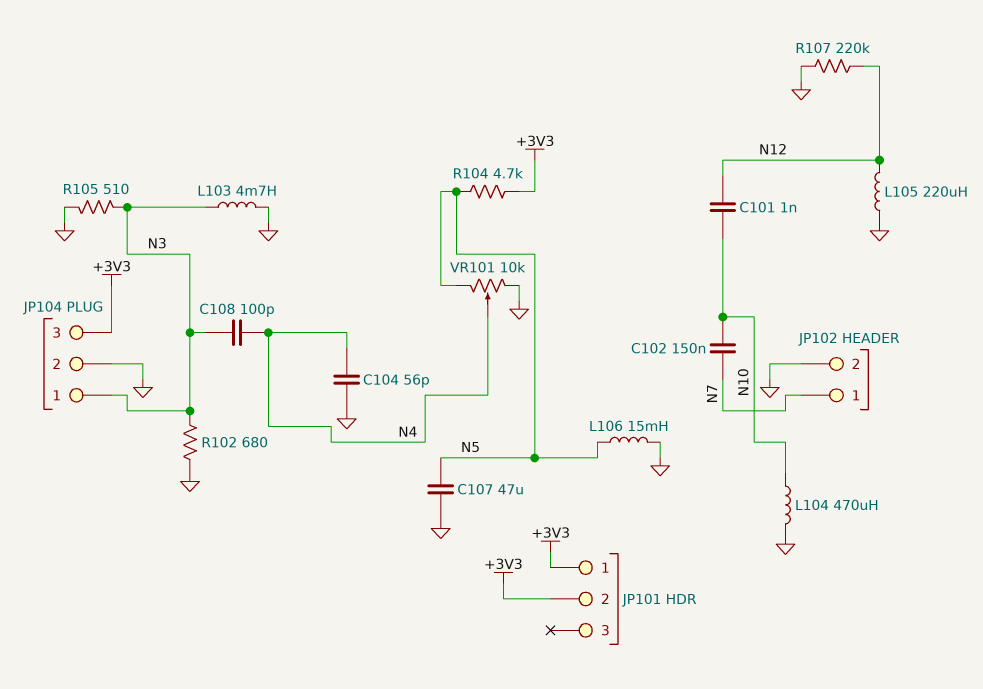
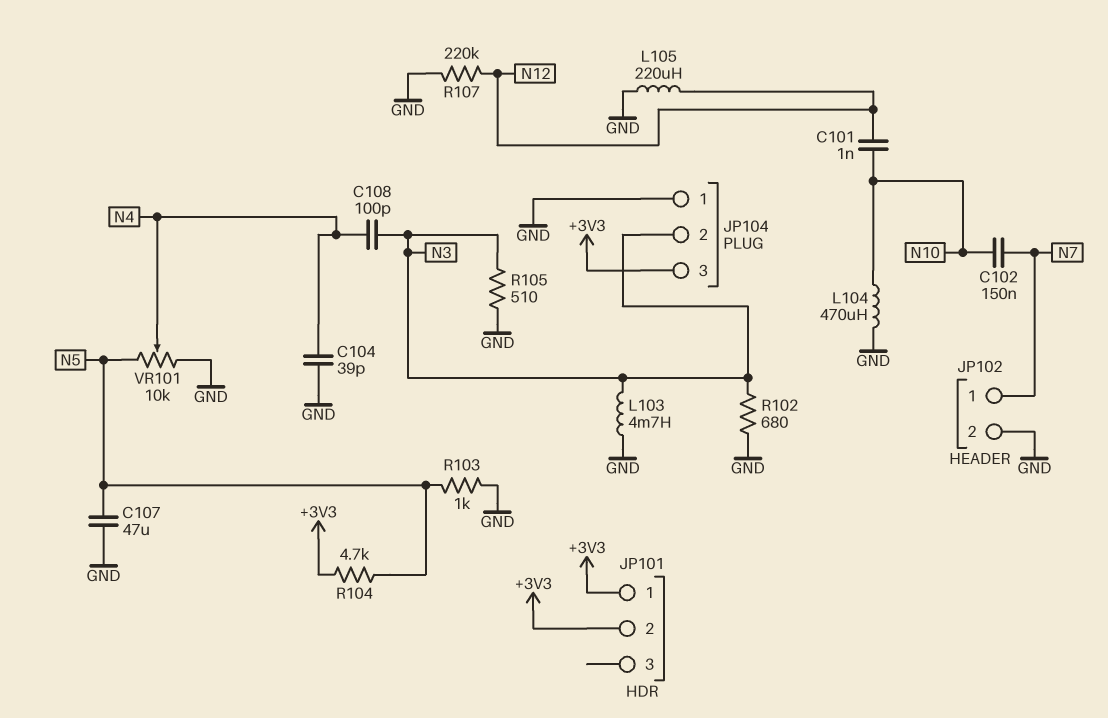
C104: 56pF (GND, N4) -> 39pF (GND, N4)
JP104 pin 1: N3 -> GND
JP104 pin 2: GND -> N3
L106: 15mH (GND, N5) -> none
R103: none -> 1k (GND, N5)

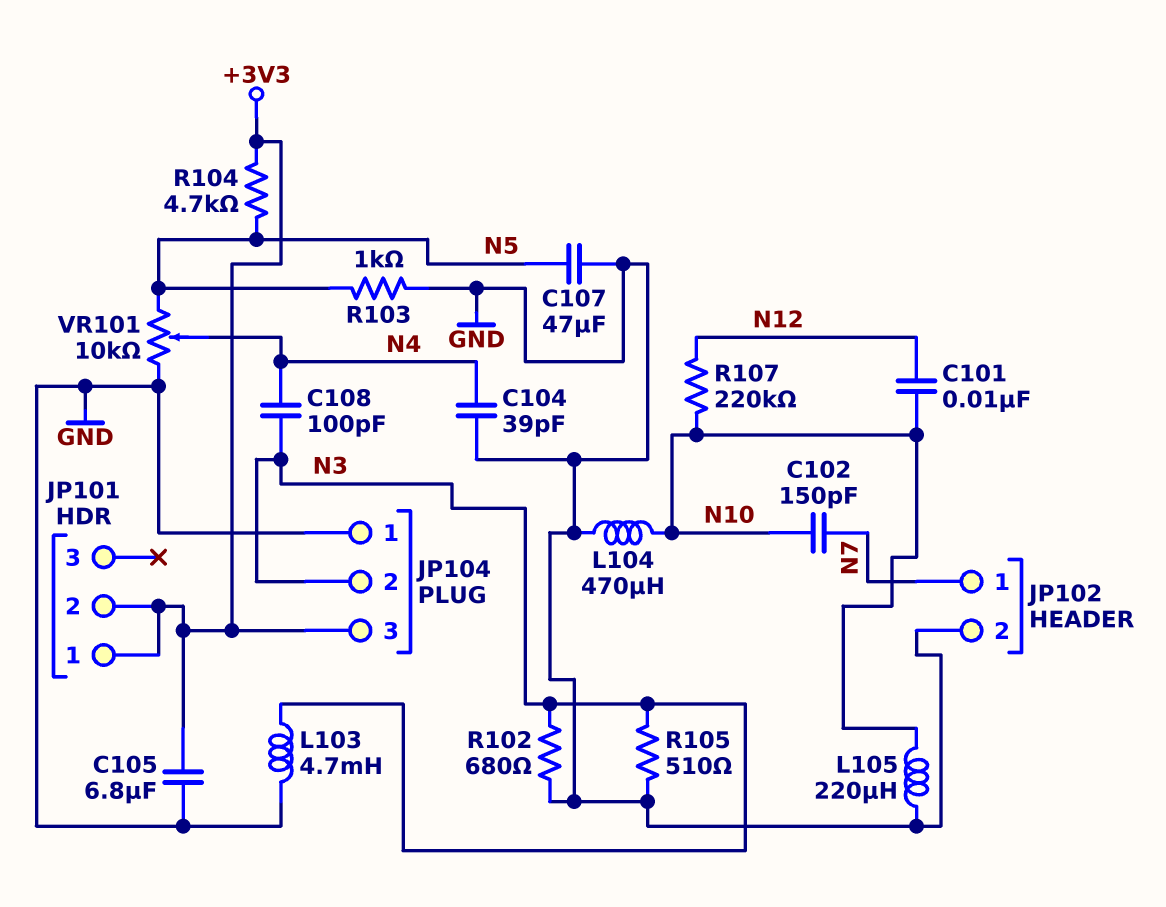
C101: 1nF (N10, N12) -> 10nF (N10, N12)
C102: 150nF (N7, N10) -> 150pF (N7, N10)
C105: none -> 6.8uF (+3V3, GND)
L105: 220uH (GND, N12) -> 220uH (GND, N10)
R107: 220k (GND, N12) -> 220k (N10, N12)

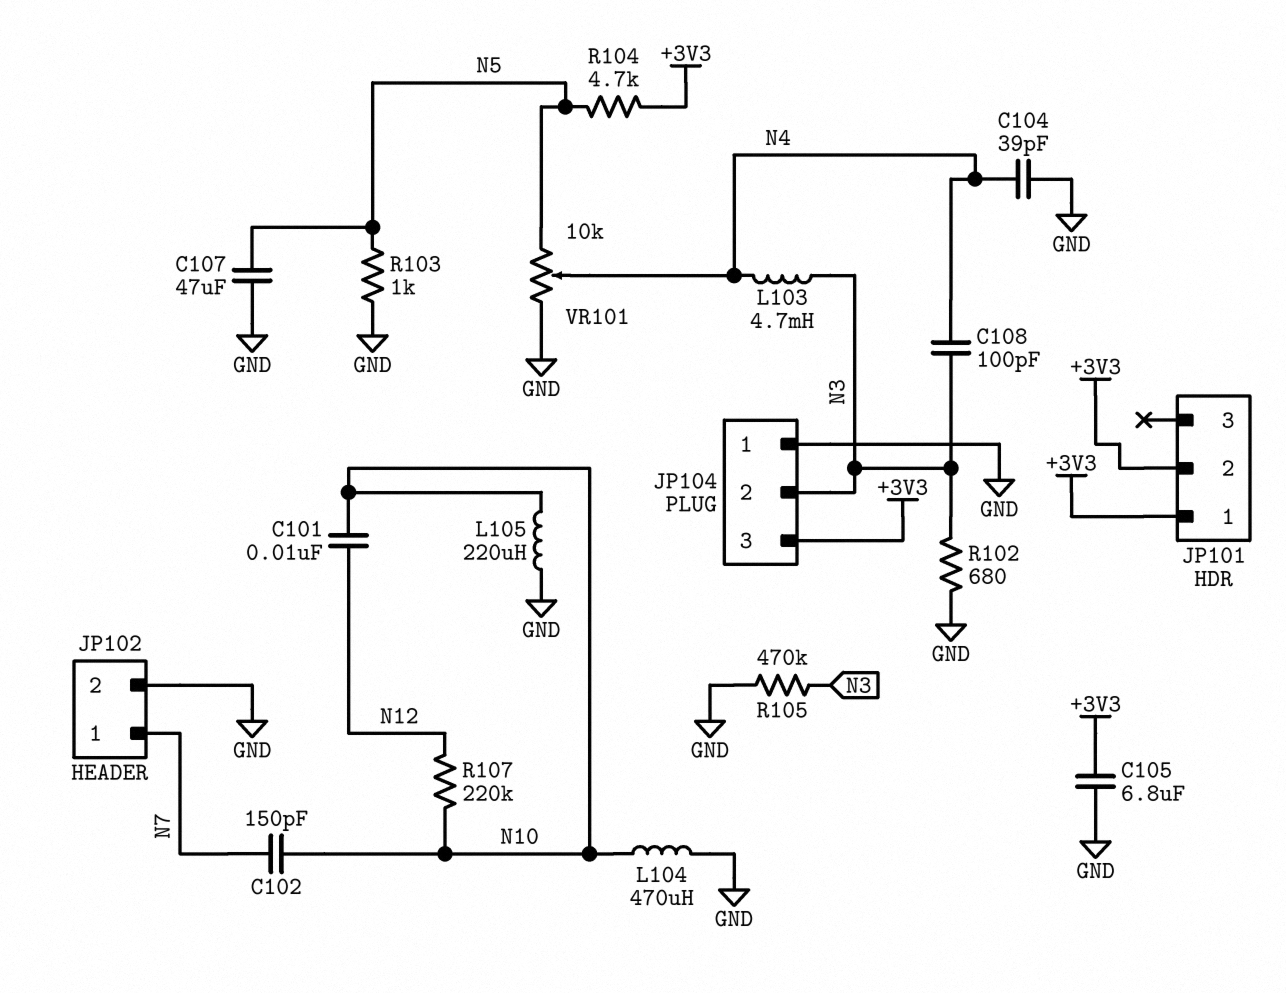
L103: 4.7mH (GND, N3) -> 4.7mH (N3, N4)
R105: 510 (GND, N3) -> 470k (GND, N3)

